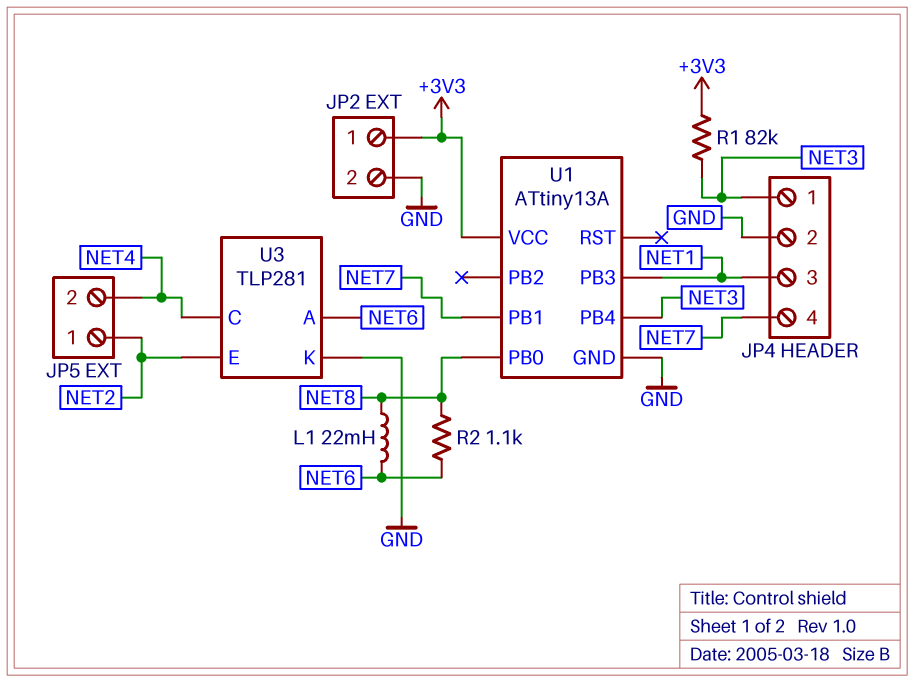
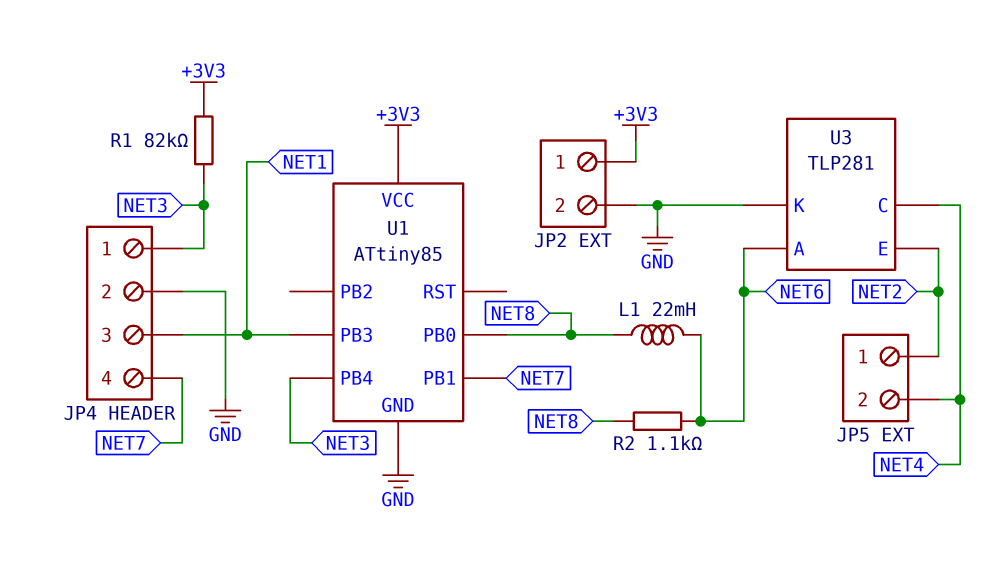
U1: ATtiny13A -> ATtiny85

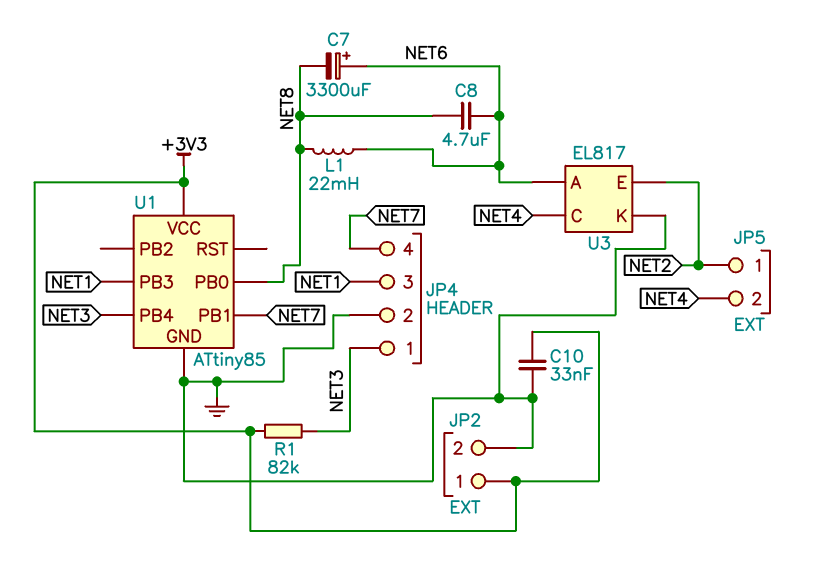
C7: none -> 3300uF (plus NET6, minus NET8)
C8: none -> 4.7uF (NET6, NET8)
C10: none -> 33nF (+3V3, GND)
R2: 1.1k (NET6, NET8) -> none
U3: TLP281 -> EL817

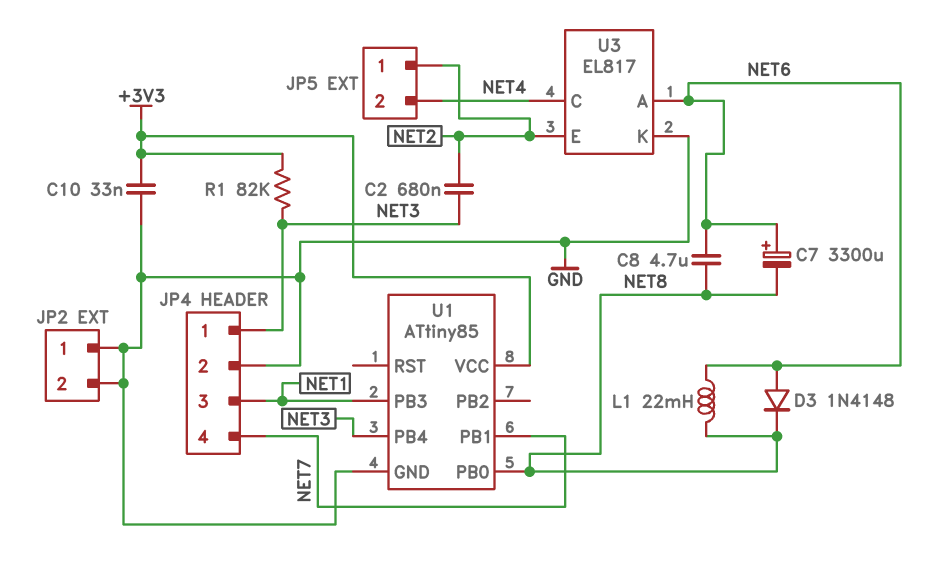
C2: none -> 680nF (NET2, NET3)
D3: none -> diode 1N4148 (A NET6, K NET8)
JP2 pin 1: +3V3 -> GND

